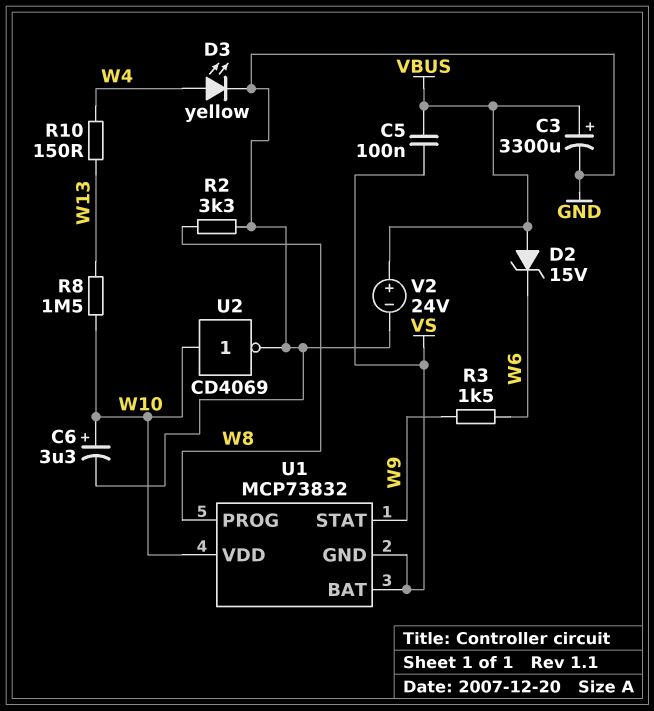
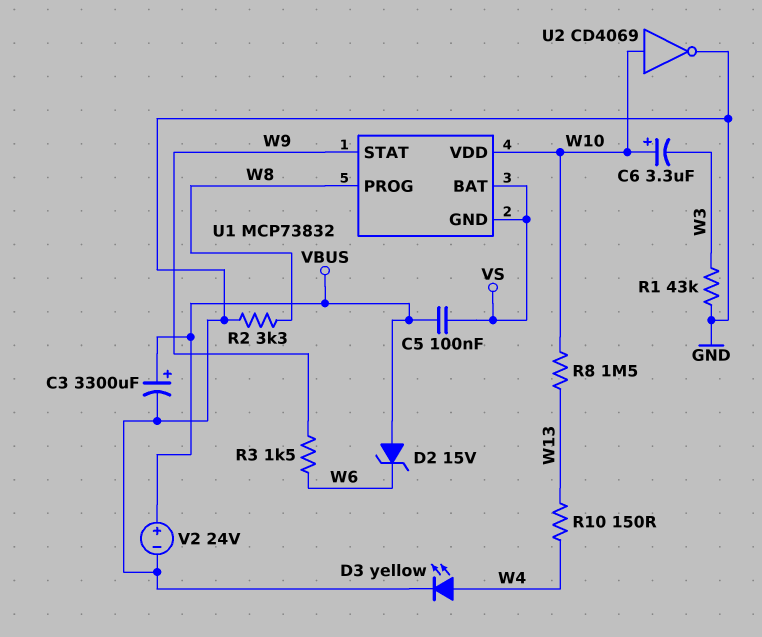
C6: 3.3uF (plus W10, minus GND) -> 3.3uF (plus W10, minus W3)
R1: none -> 43k (GND, W3)

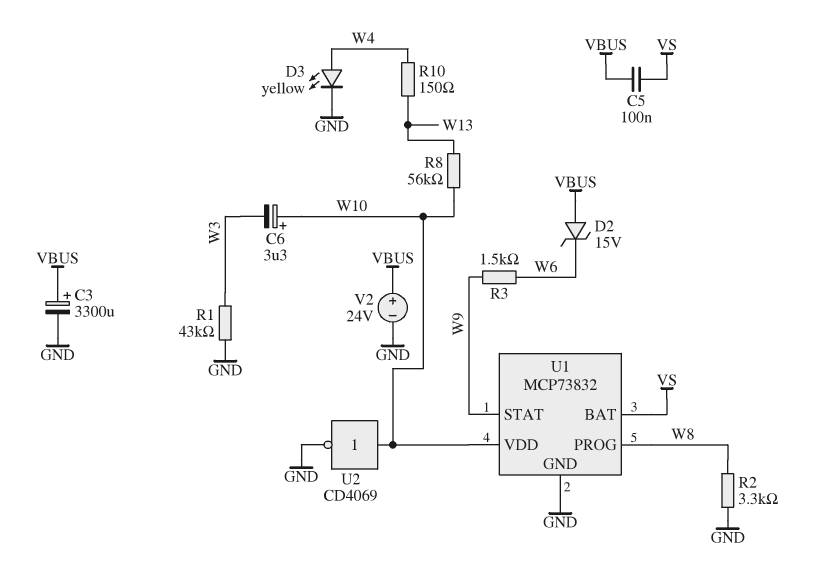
R8: 1.5M (W10, W13) -> 56k (W10, W13)
U1 pin GND: VS -> GND

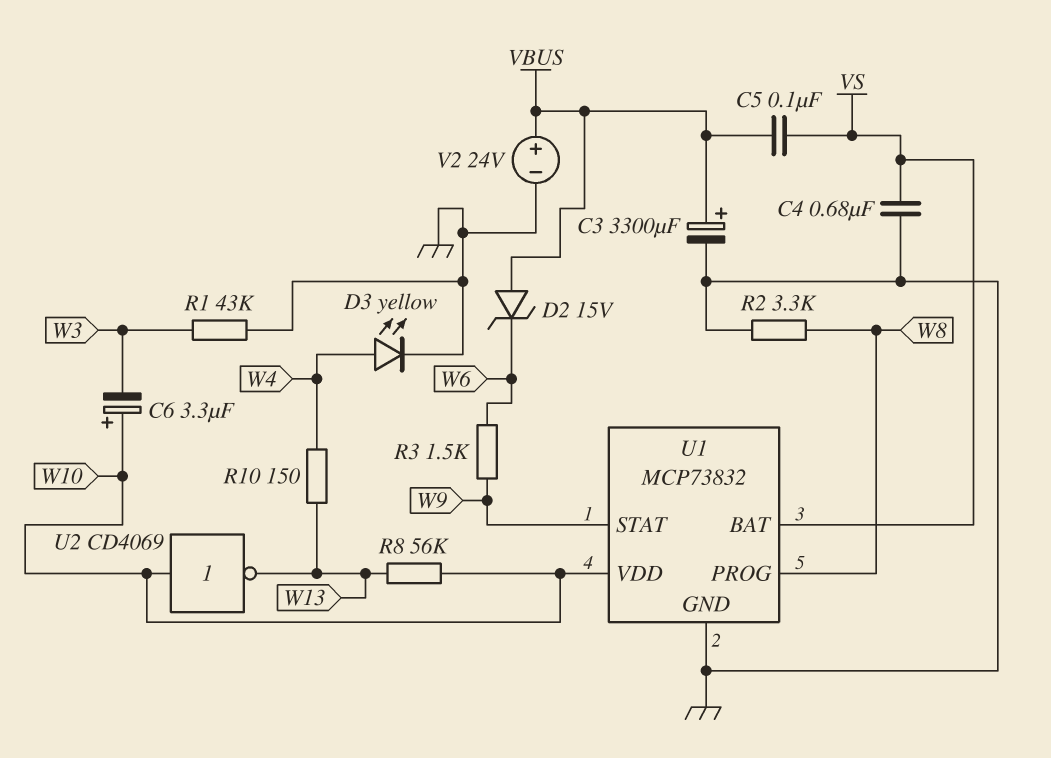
C4: none -> 680nF (GND, VS)
U2: NOT CD4069 (in W10, out GND) -> NOT CD4069 (in W10, out W13)

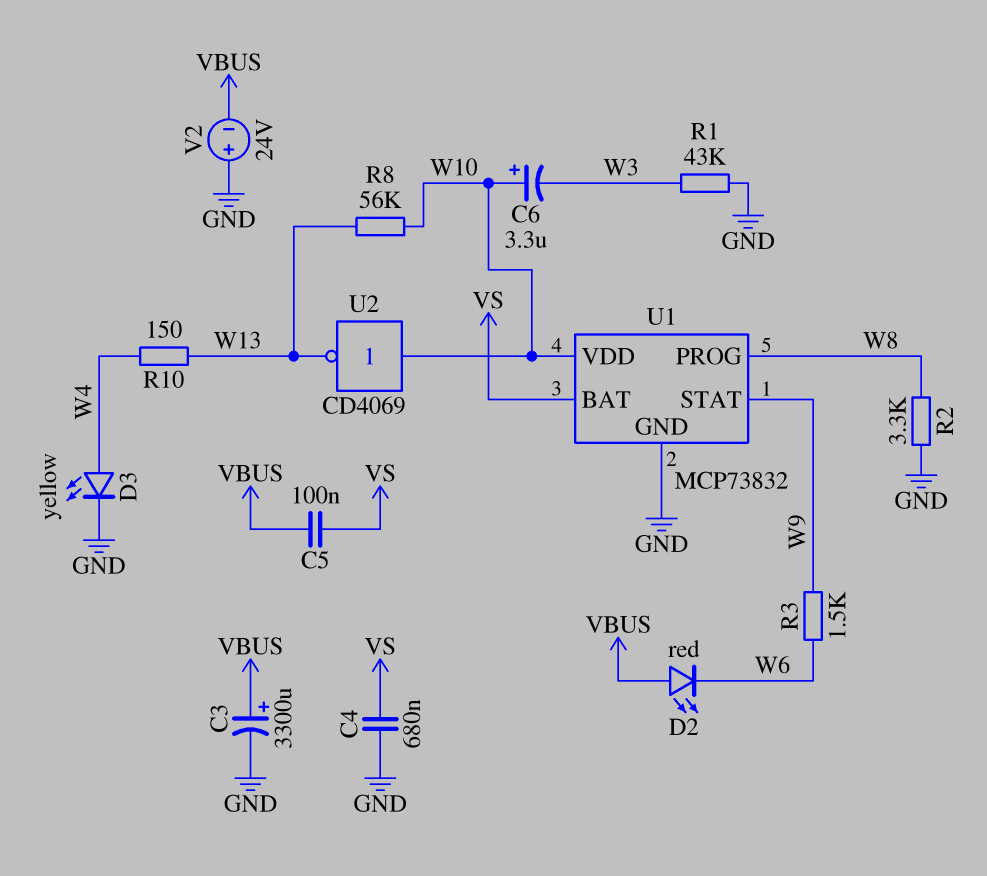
D2: zener 15V (A VBUS, K W6) -> LED red (A VBUS, K W6)
V2: 24V (plus VBUS, minus GND) -> 24V (plus GND, minus VBUS)

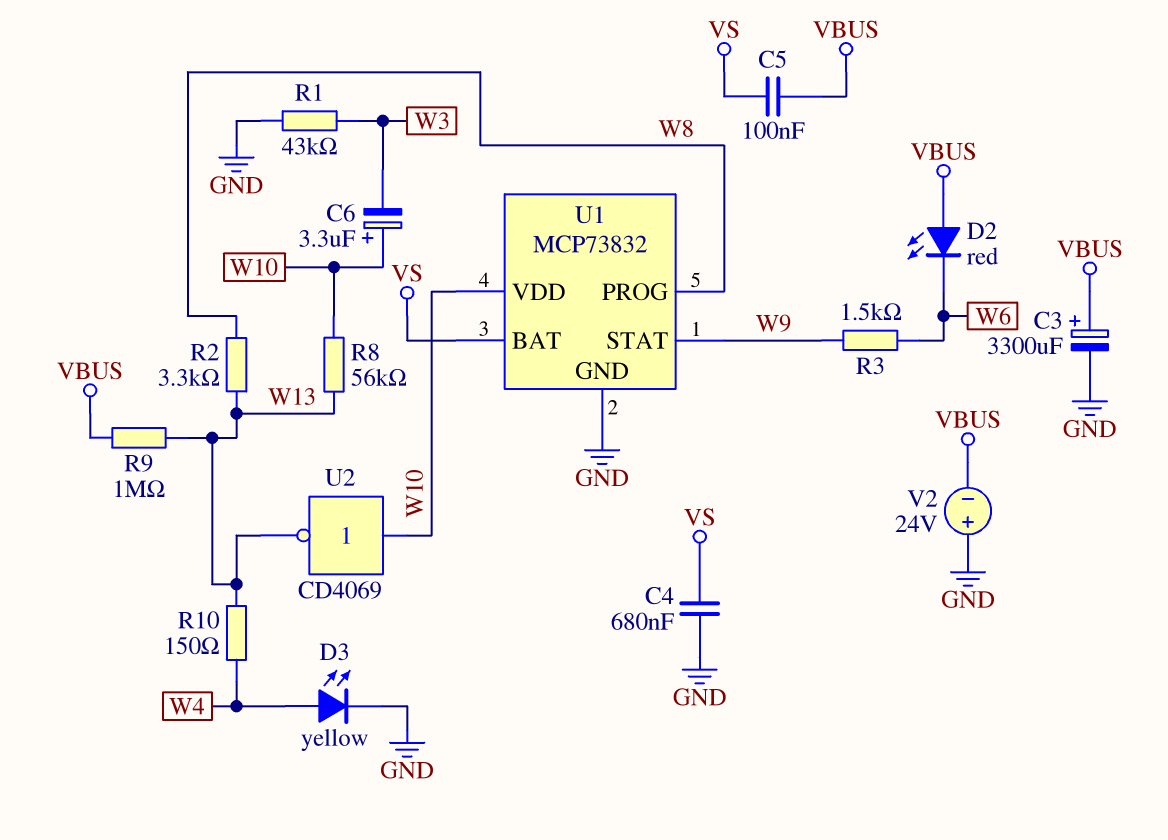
R2: 3.3k (GND, W8) -> 3.3k (W8, W13)
R9: none -> 1M (VBUS, W13)

